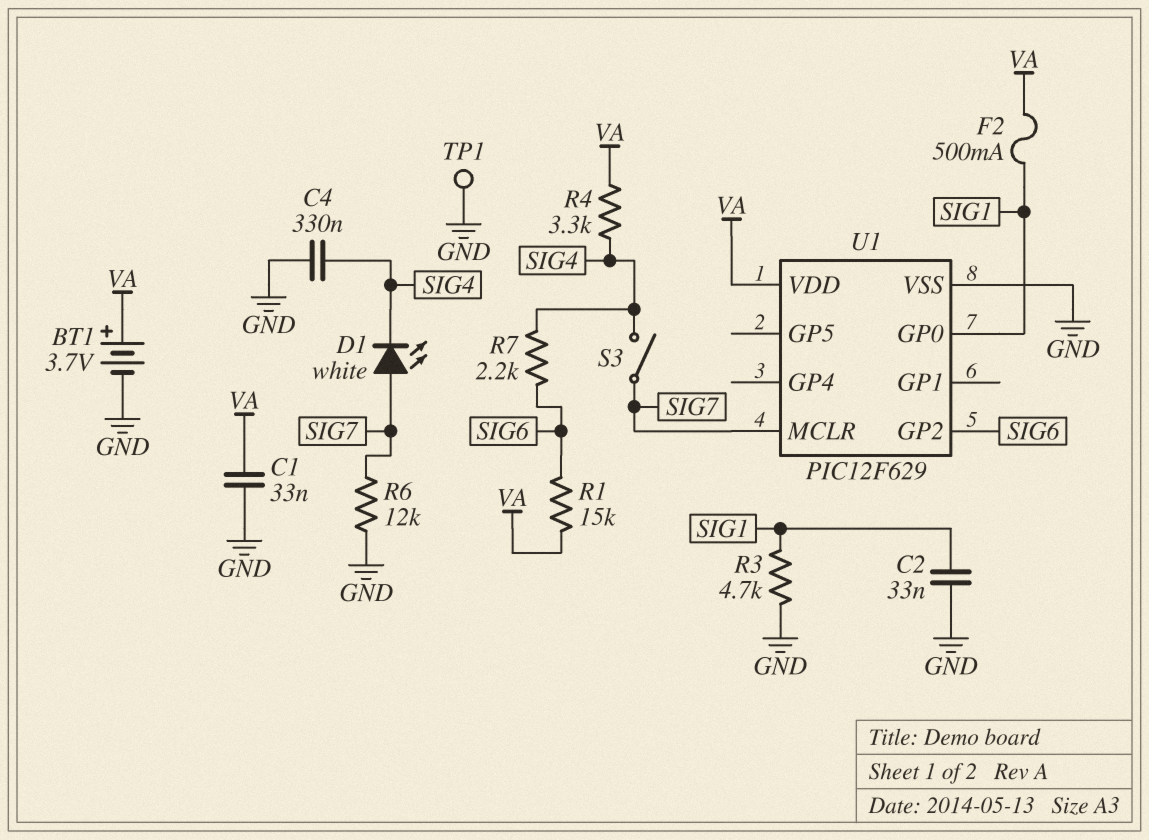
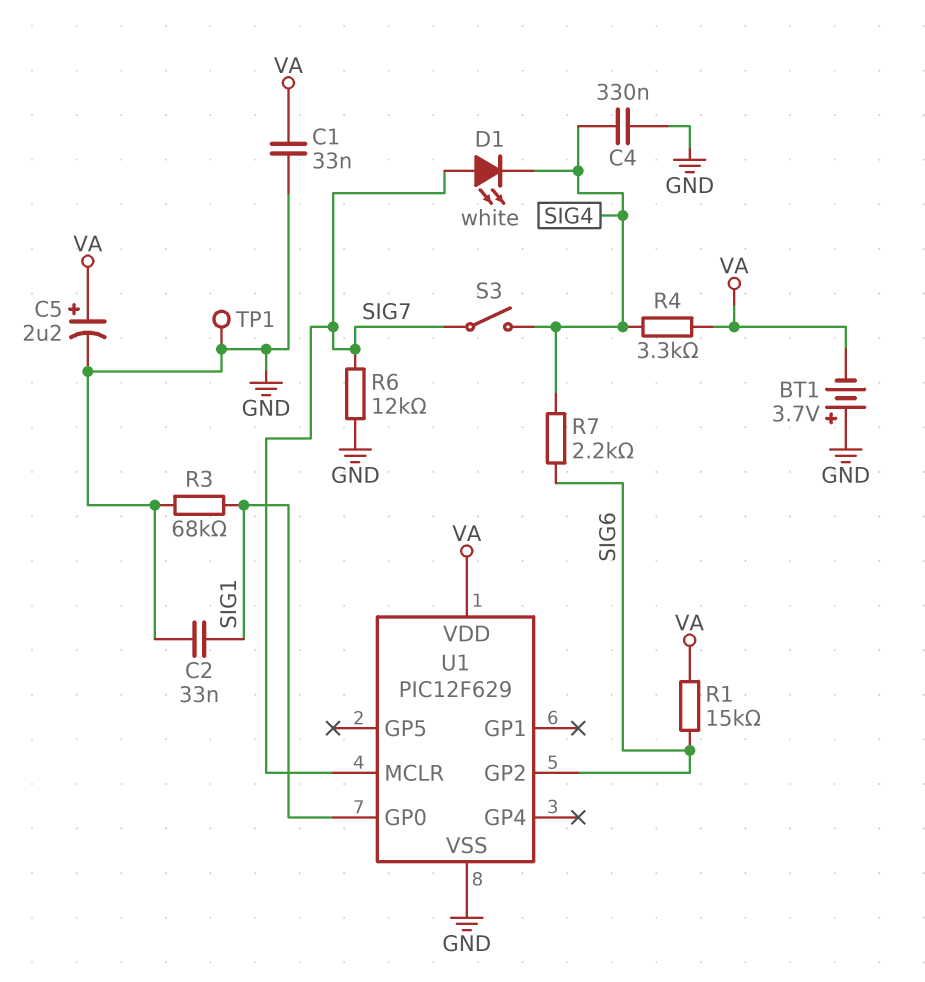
BT1: 3.7V (plus VA, minus GND) -> 3.7V (plus GND, minus VA)
C5: none -> 2.2uF (plus VA, minus GND)
F2: 500mA (SIG1, VA) -> none
R3: 4.7k (GND, SIG1) -> 68k (GND, SIG1)

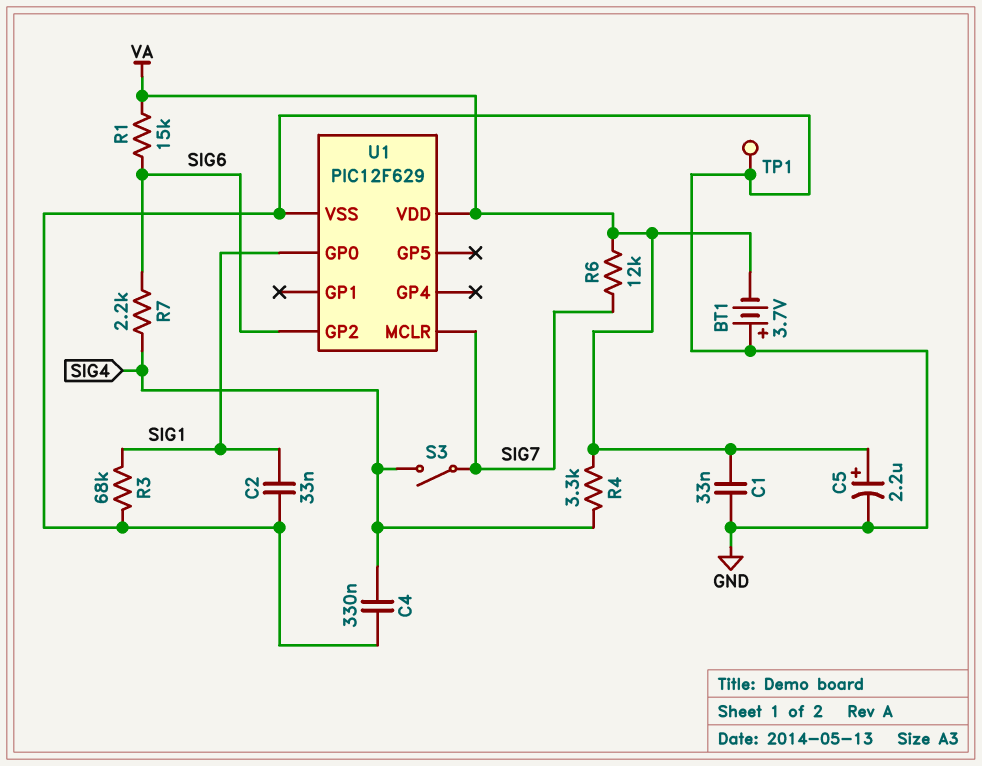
D1: LED white (A SIG7, K SIG4) -> none
R6: 12k (GND, SIG7) -> 12k (SIG7, VA)

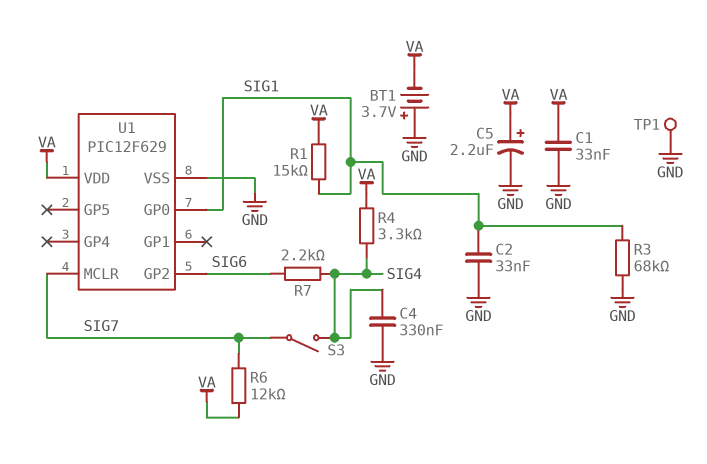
R1: 15k (SIG6, VA) -> 15k (SIG1, VA)

